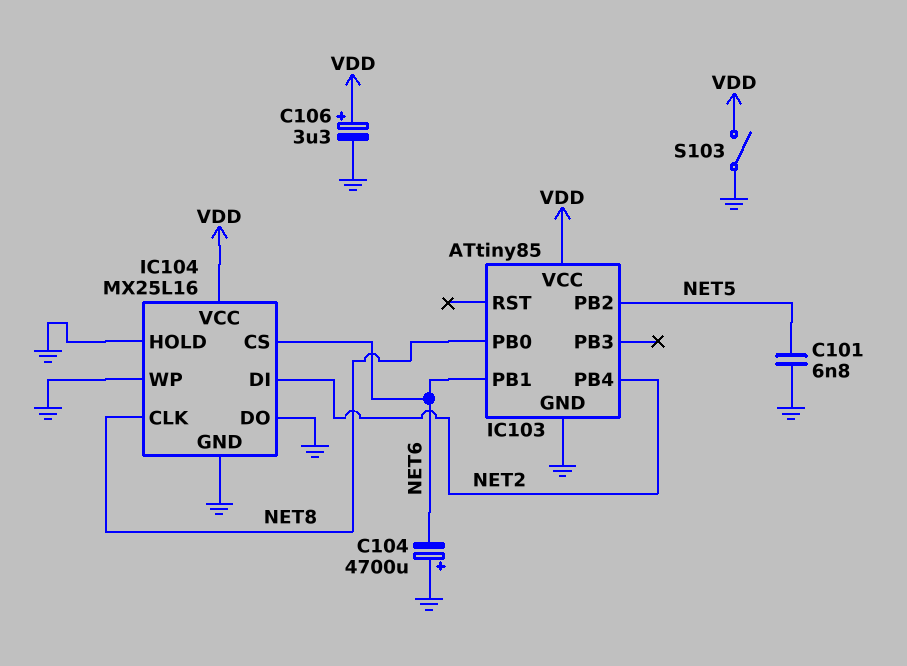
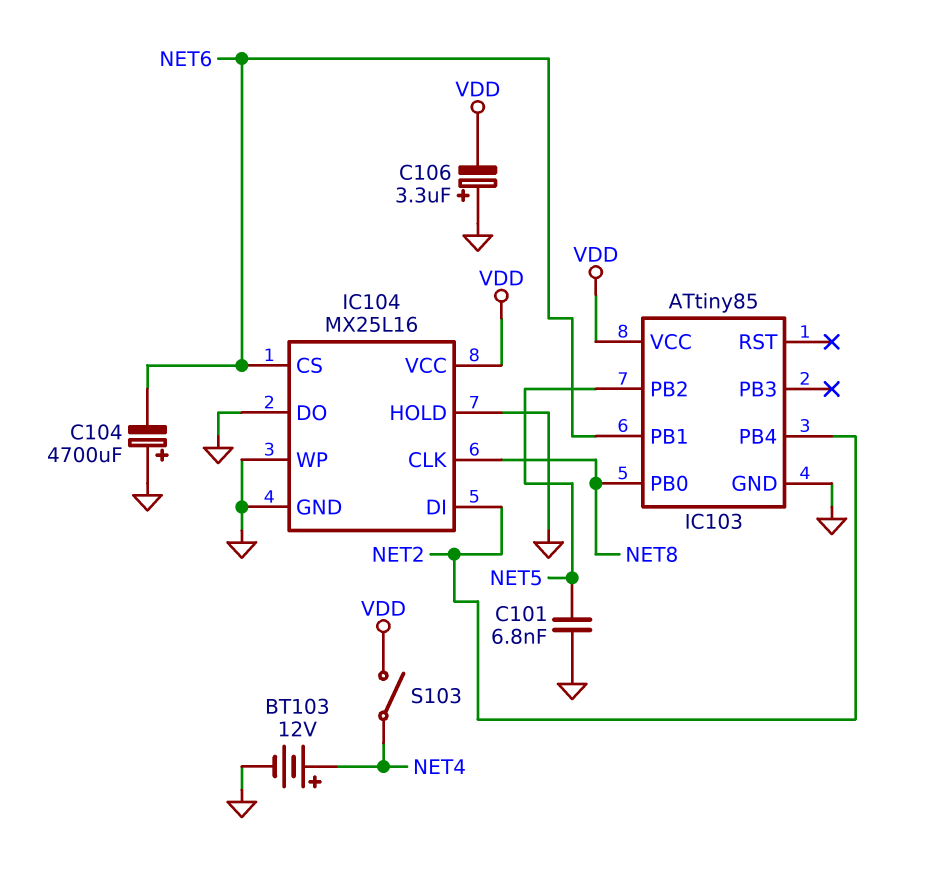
BT103: none -> 12V (plus NET4, minus GND)
C106: 3.3uF (plus VDD, minus GND) -> 3.3uF (plus GND, minus VDD)
S103: switch (GND, VDD) -> switch (NET4, VDD)

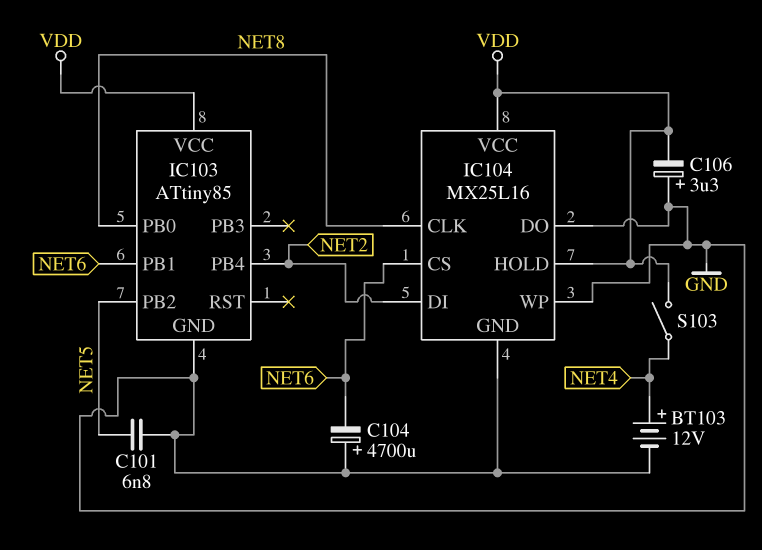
IC104 pin HOLD: GND -> VDD

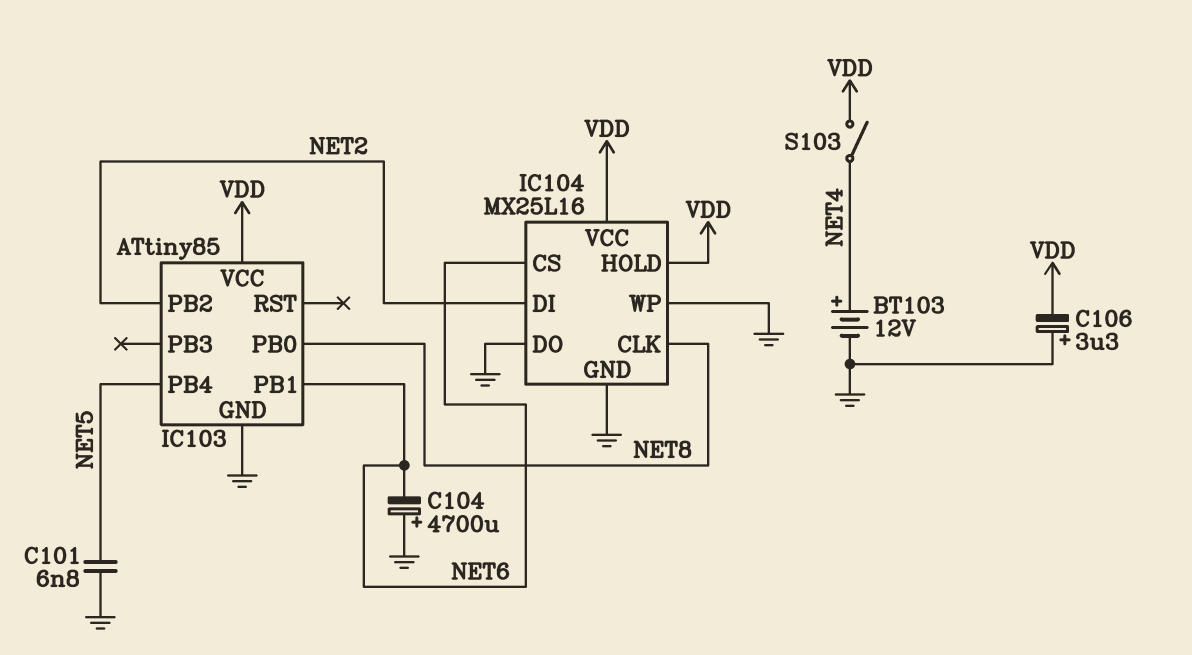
IC103 pin PB2: NET5 -> NET2
IC103 pin PB4: NET2 -> NET5

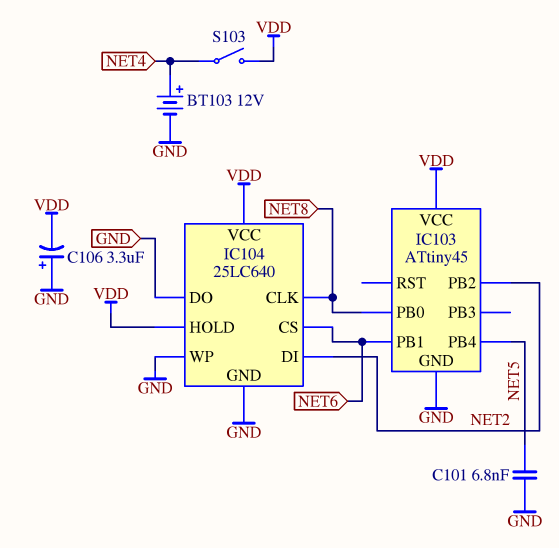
C104: 4700uF (plus GND, minus NET6) -> none
IC103: ATtiny85 -> ATtiny45
IC104: MX25L16 -> 25LC640

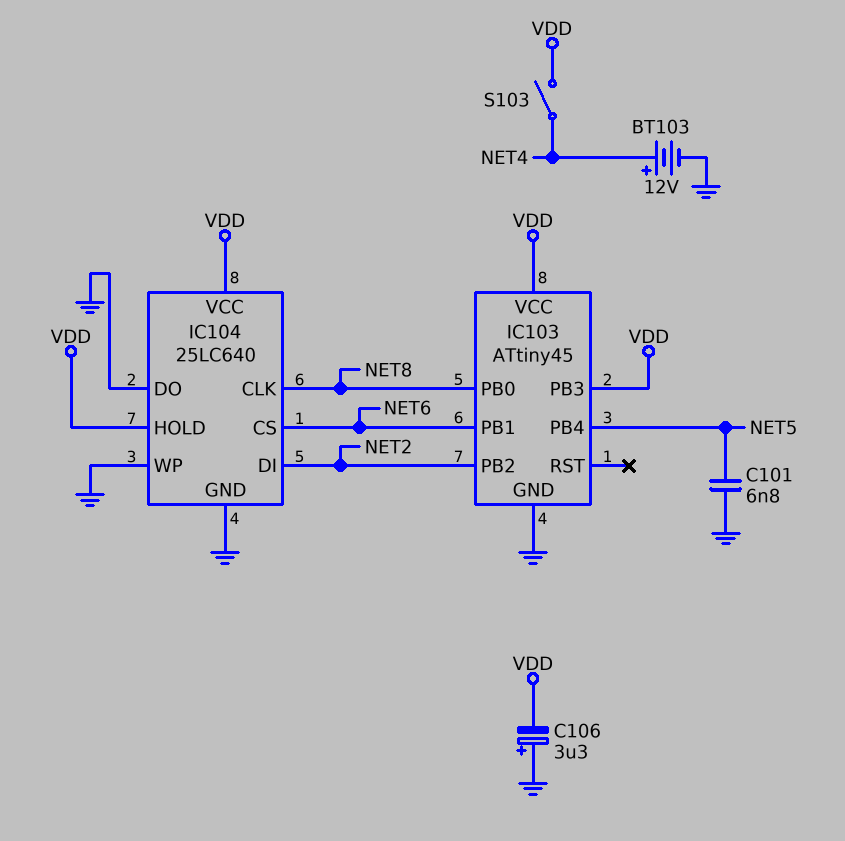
IC103 pin PB3: none -> VDD

